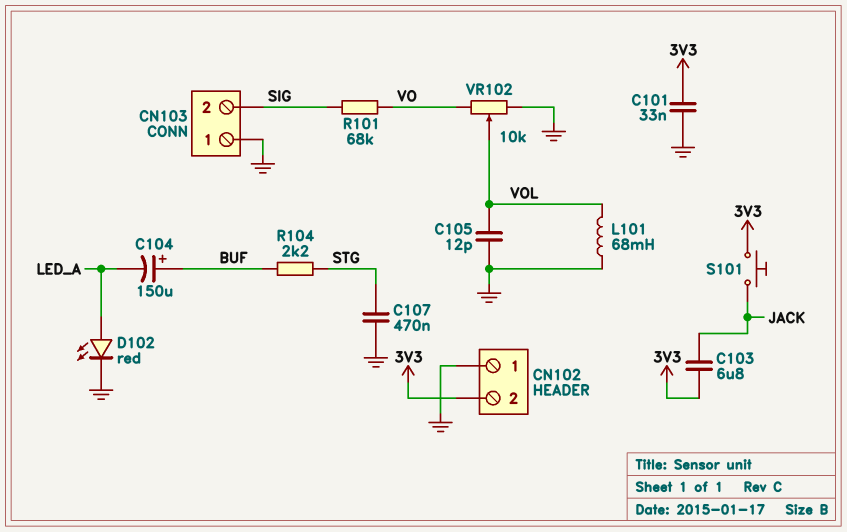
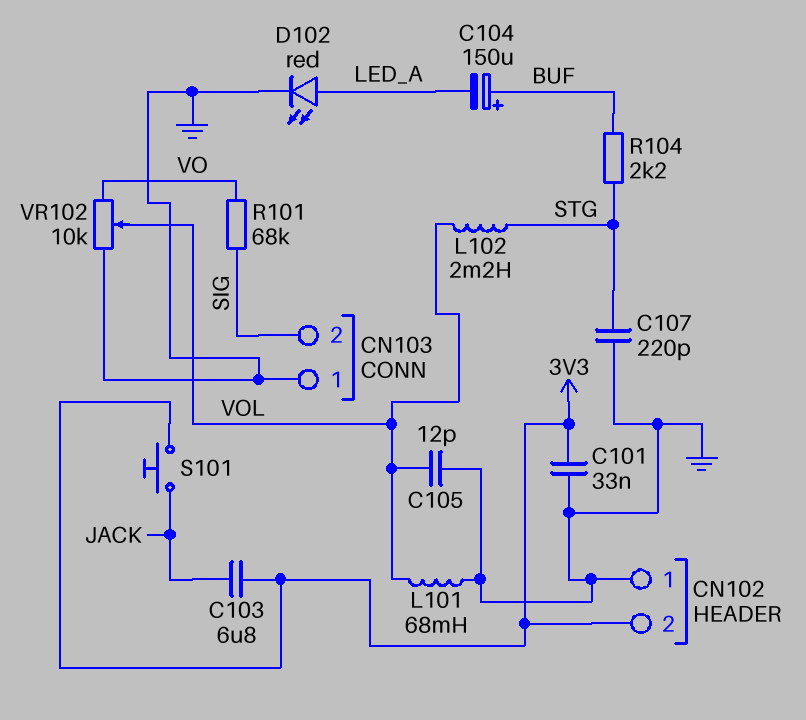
C107: 470nF (GND, STG) -> 220pF (GND, STG)
L102: none -> 2.2mH (STG, VOL)

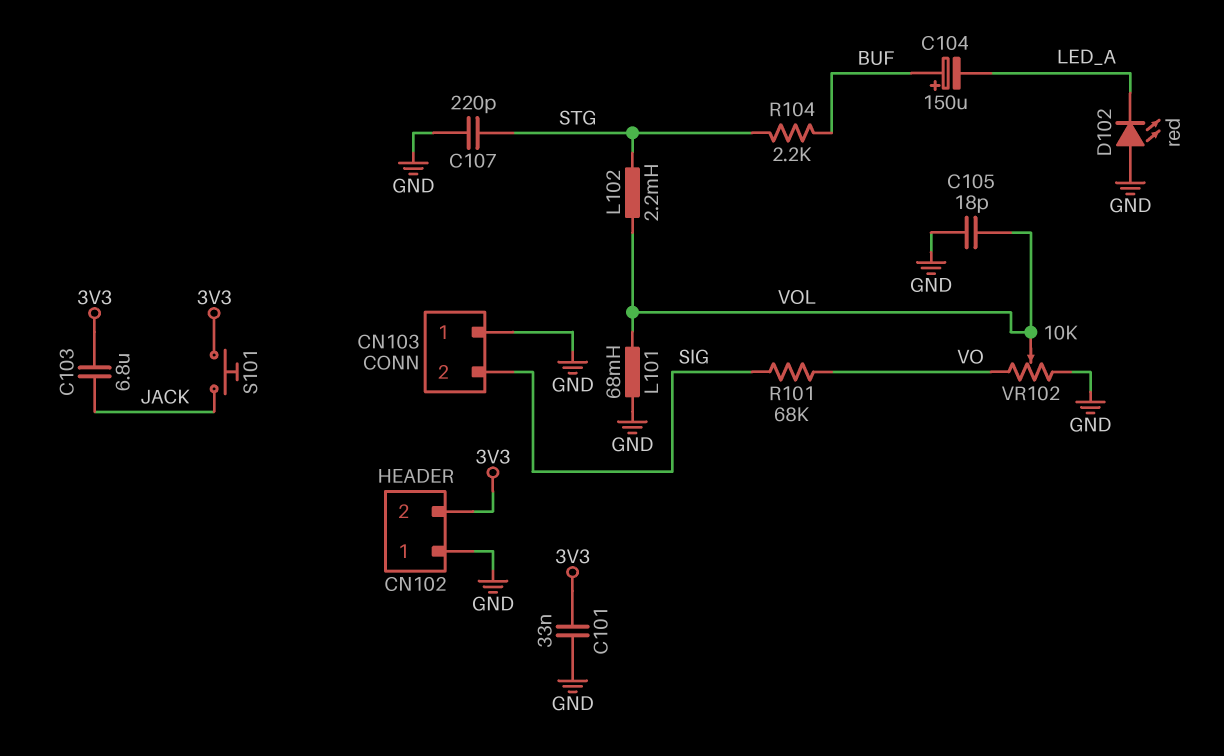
C105: 12pF (GND, VOL) -> 18pF (GND, VOL)
D102: LED red (A LED_A, K GND) -> LED red (A GND, K LED_A)

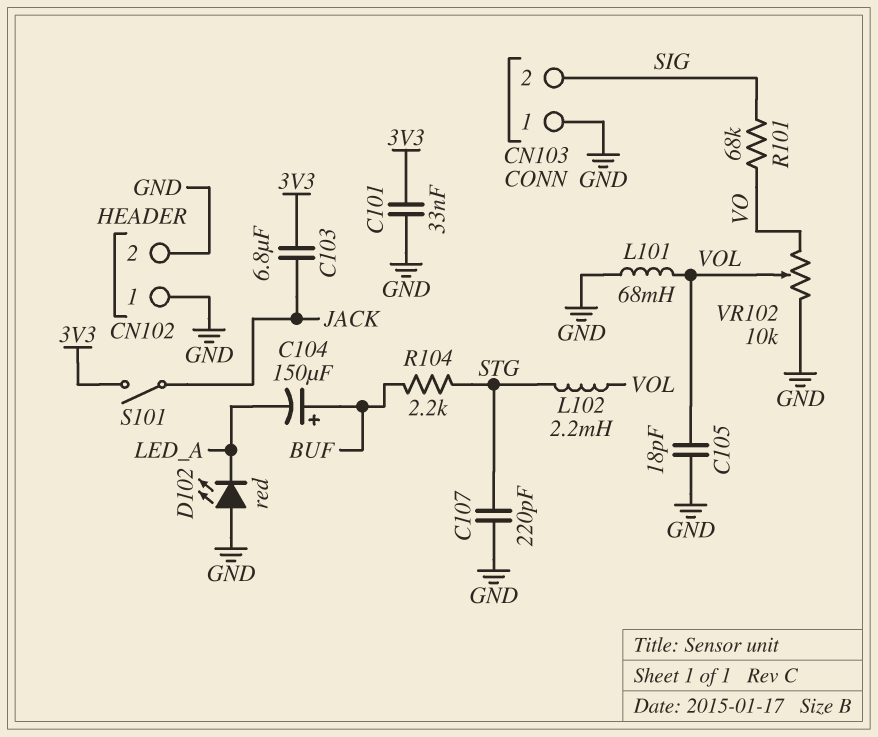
CN102 pin 2: 3V3 -> GND
S101: button (3V3, JACK) -> switch (3V3, JACK)

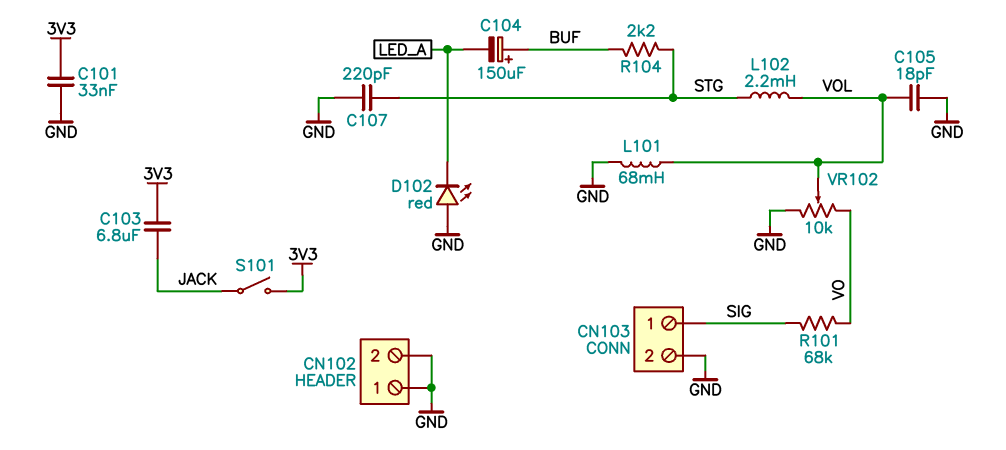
CN103 pin 1: GND -> SIG
CN103 pin 2: SIG -> GND

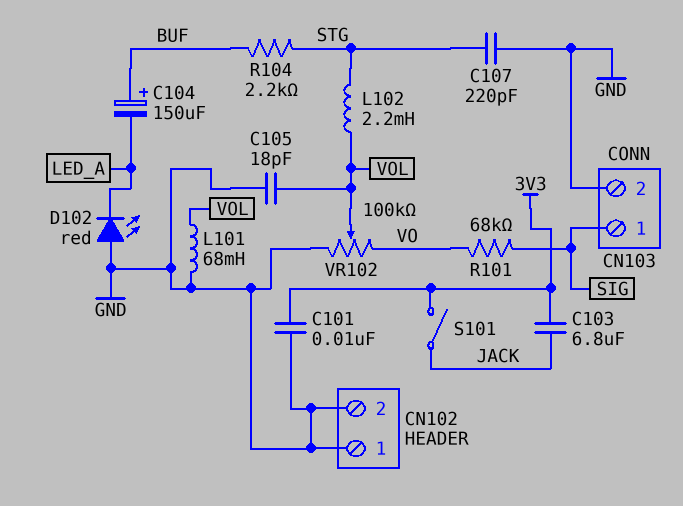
C101: 33nF (3V3, GND) -> 10nF (3V3, GND)
VR102: 10k (GND, VO, wiper VOL) -> 100k (GND, VO, wiper VOL)

